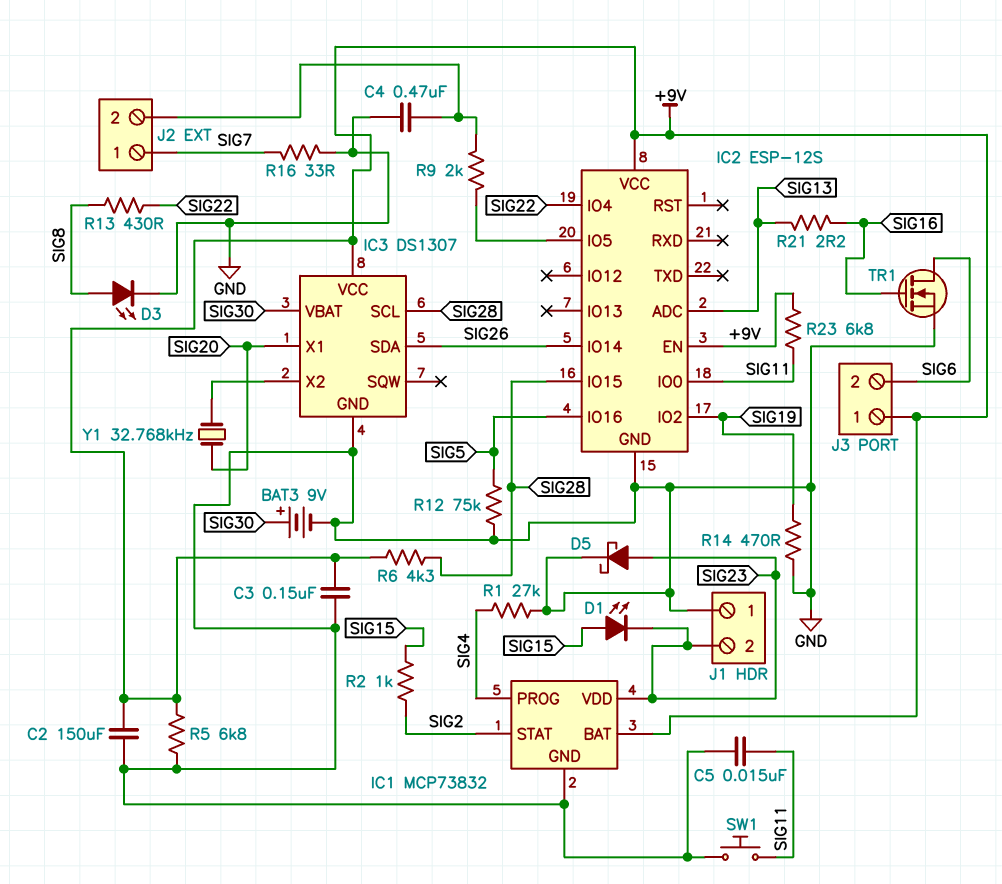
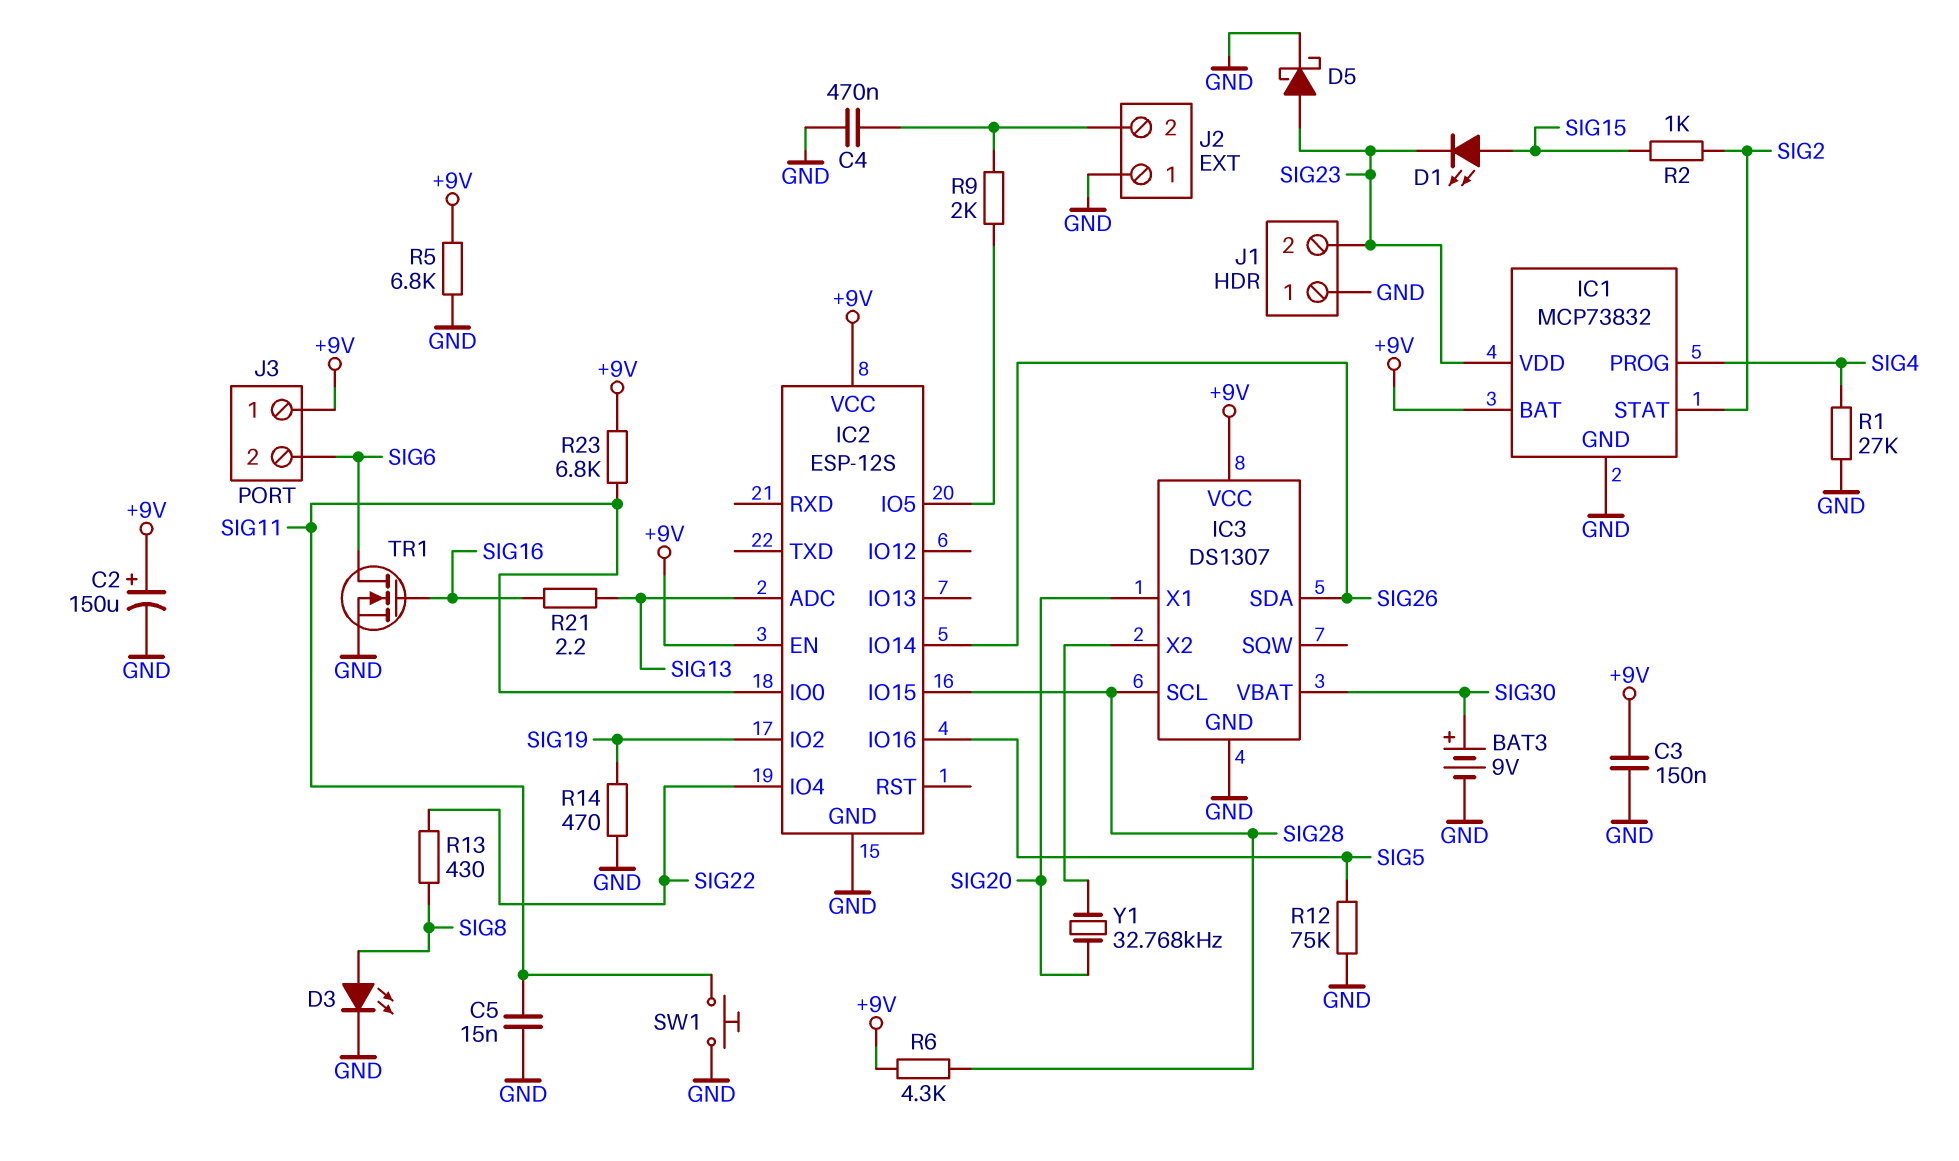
C2: 150uF (+9V, GND) -> 150uF (plus +9V, minus GND)
J2 pin 1: SIG7 -> GND
R16: 33 (GND, SIG7) -> none

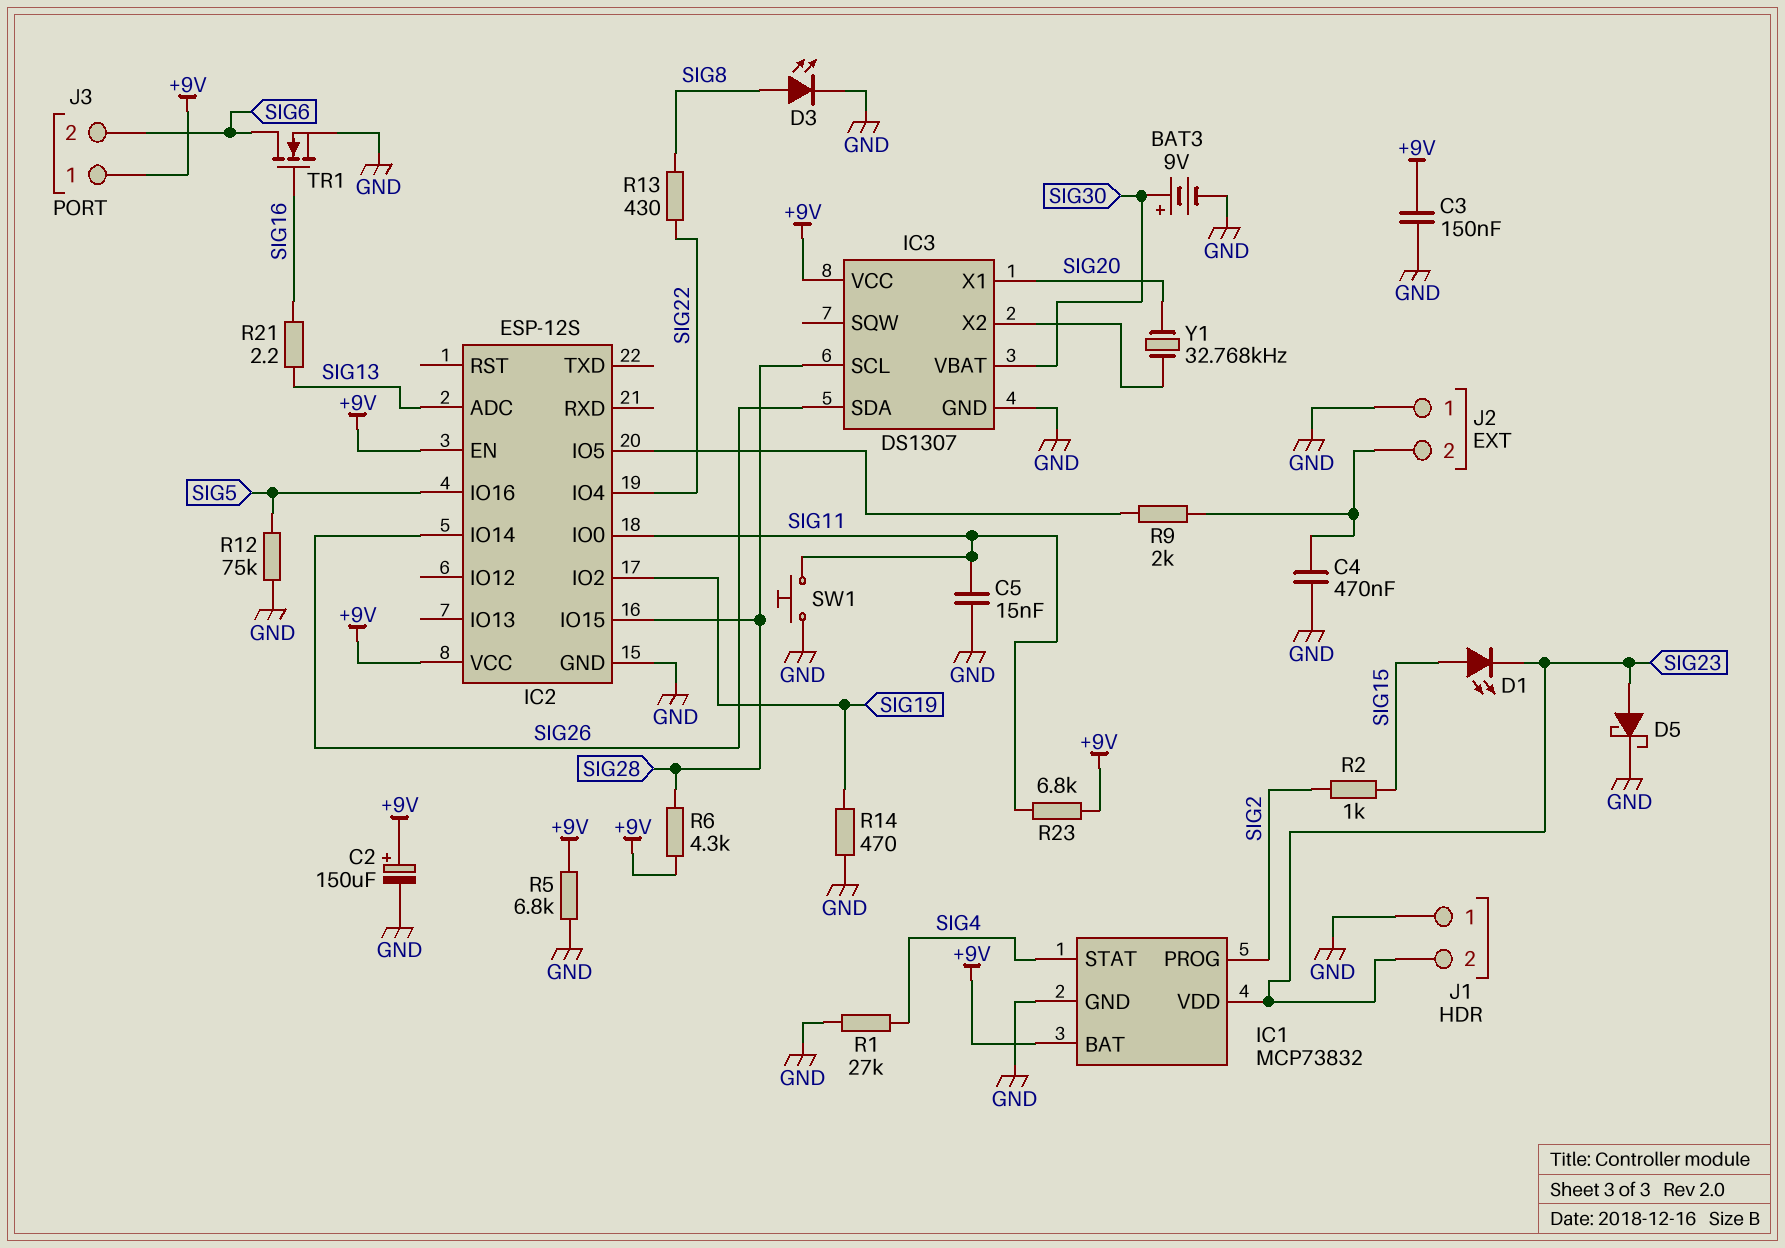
IC1 pin PROG: SIG4 -> SIG2
IC1 pin STAT: SIG2 -> SIG4

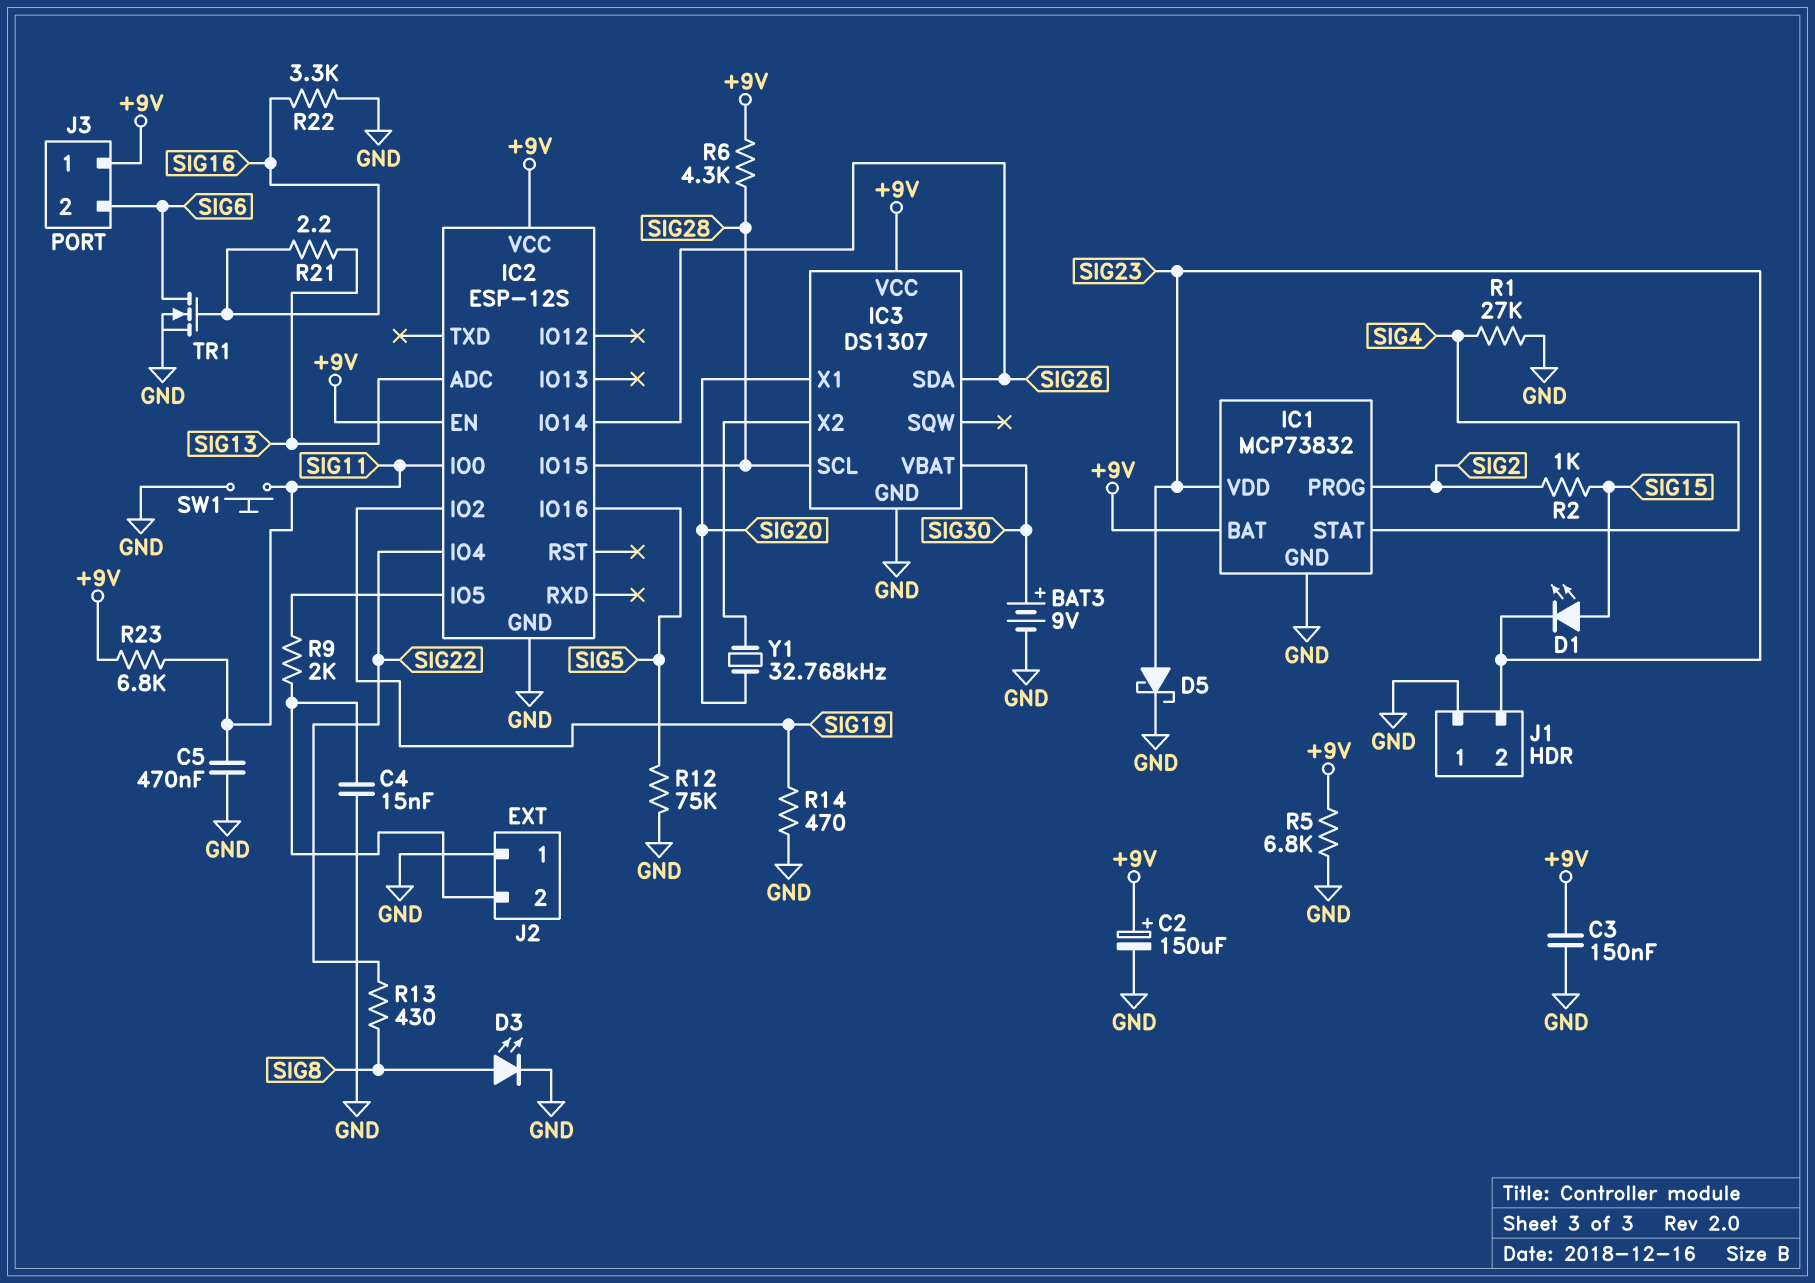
C4: 470nF (GND, J2/2) -> 15nF (GND, J2/2)
C5: 15nF (GND, SIG11) -> 470nF (GND, SIG11)
R22: none -> 3.3k (GND, SIG16)

